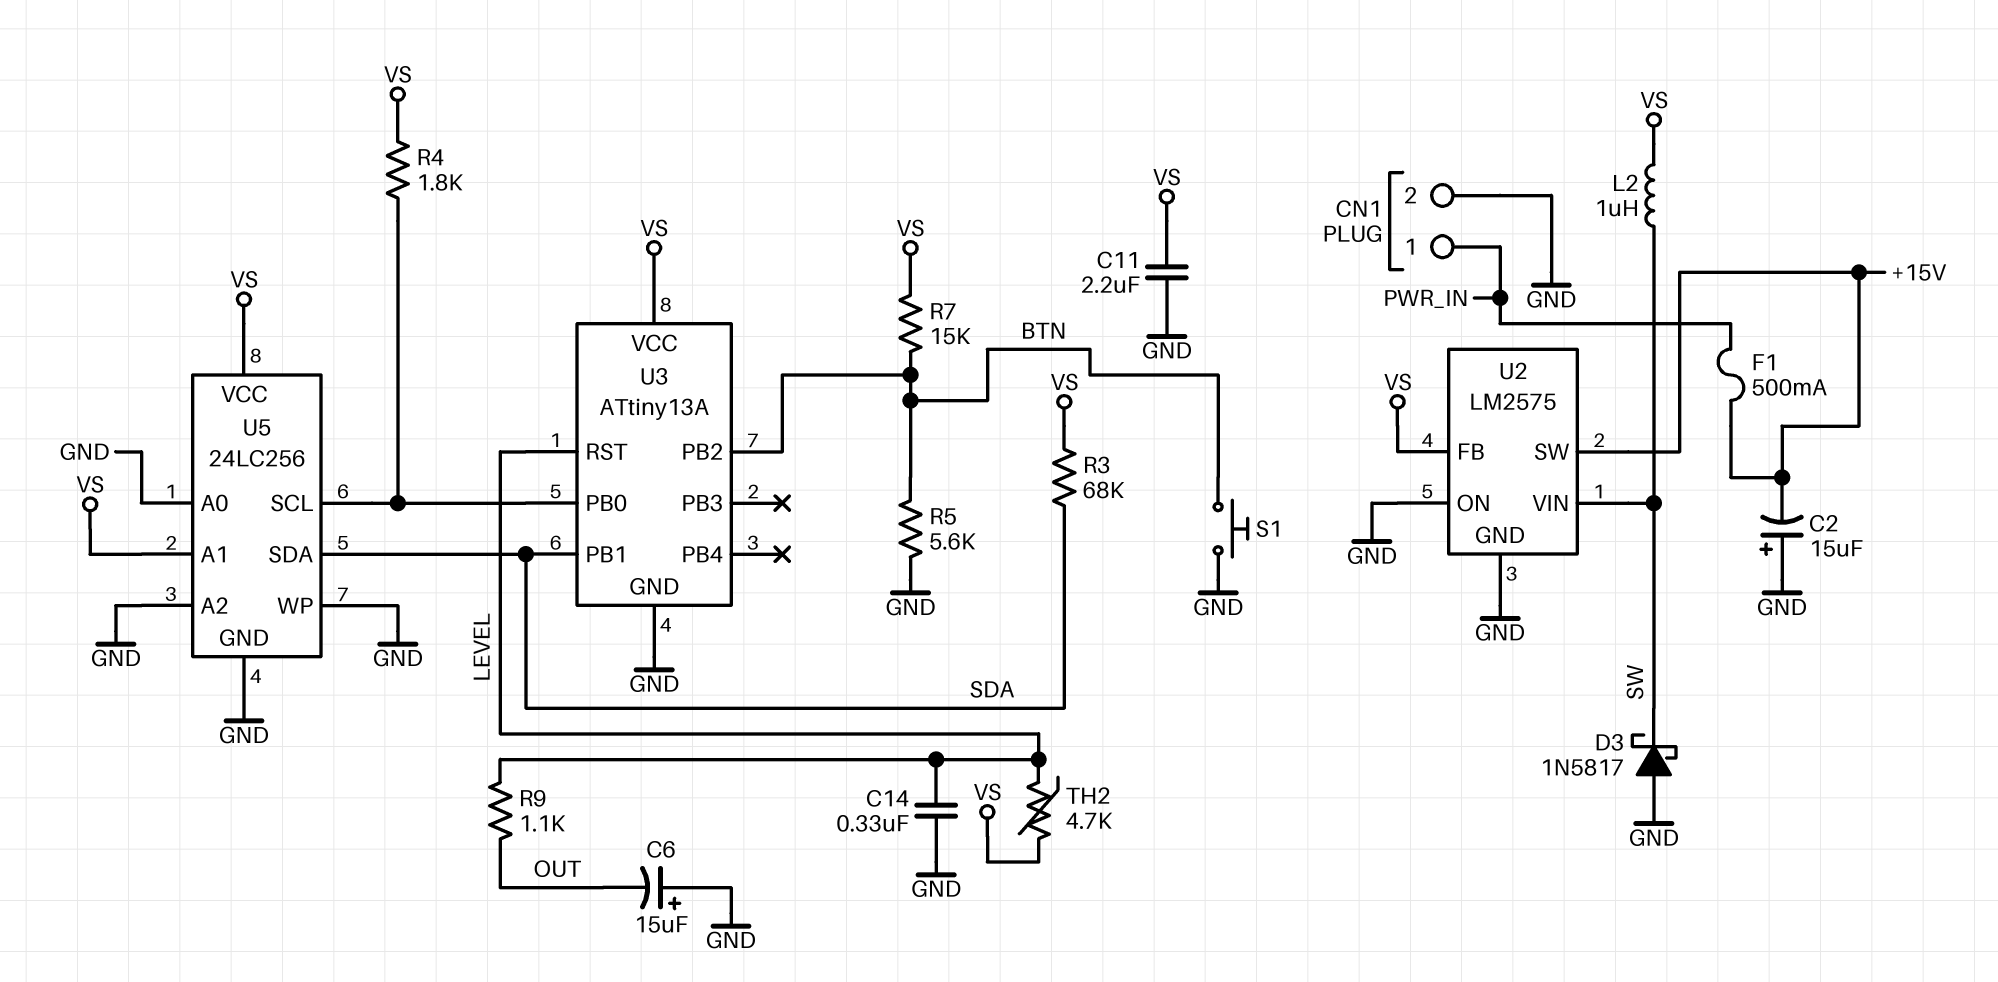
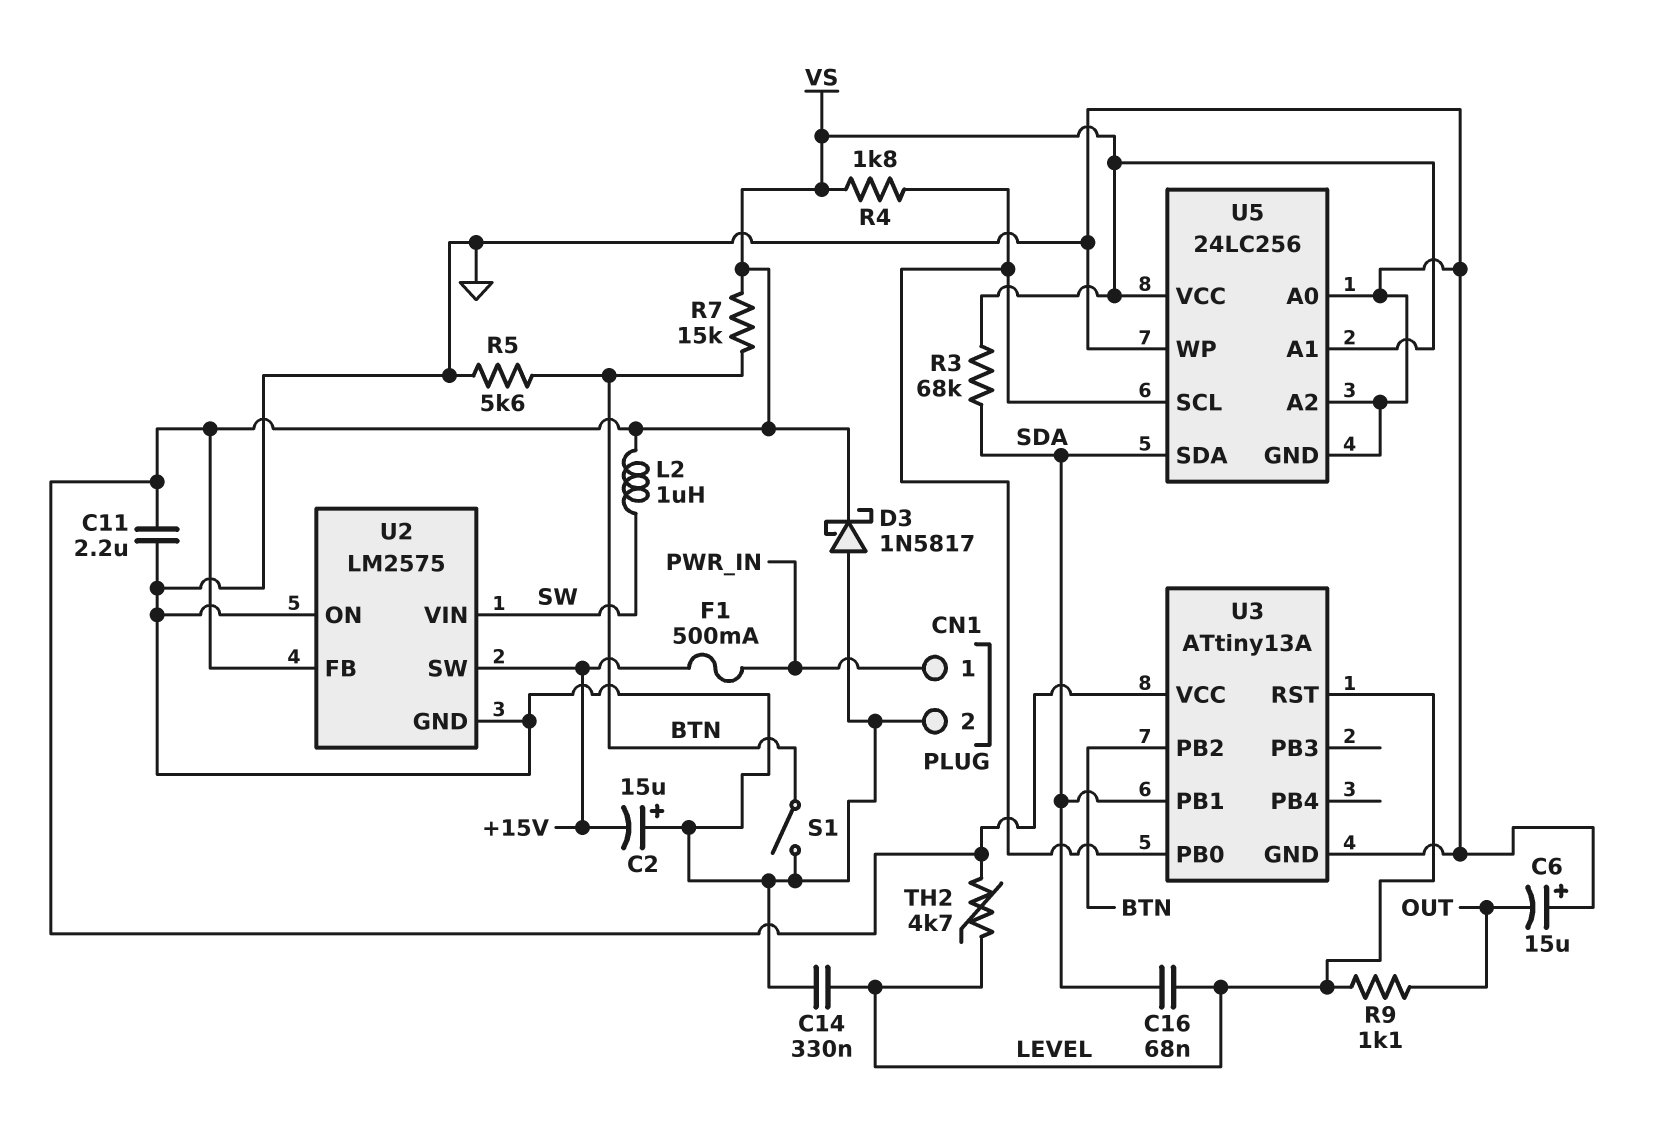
C16: none -> 68nF (LEVEL, SDA)
D3: schottky 1N5817 (A GND, K SW) -> schottky 1N5817 (A GND, K VS)
S1: button (BTN, GND) -> switch (BTN, GND)

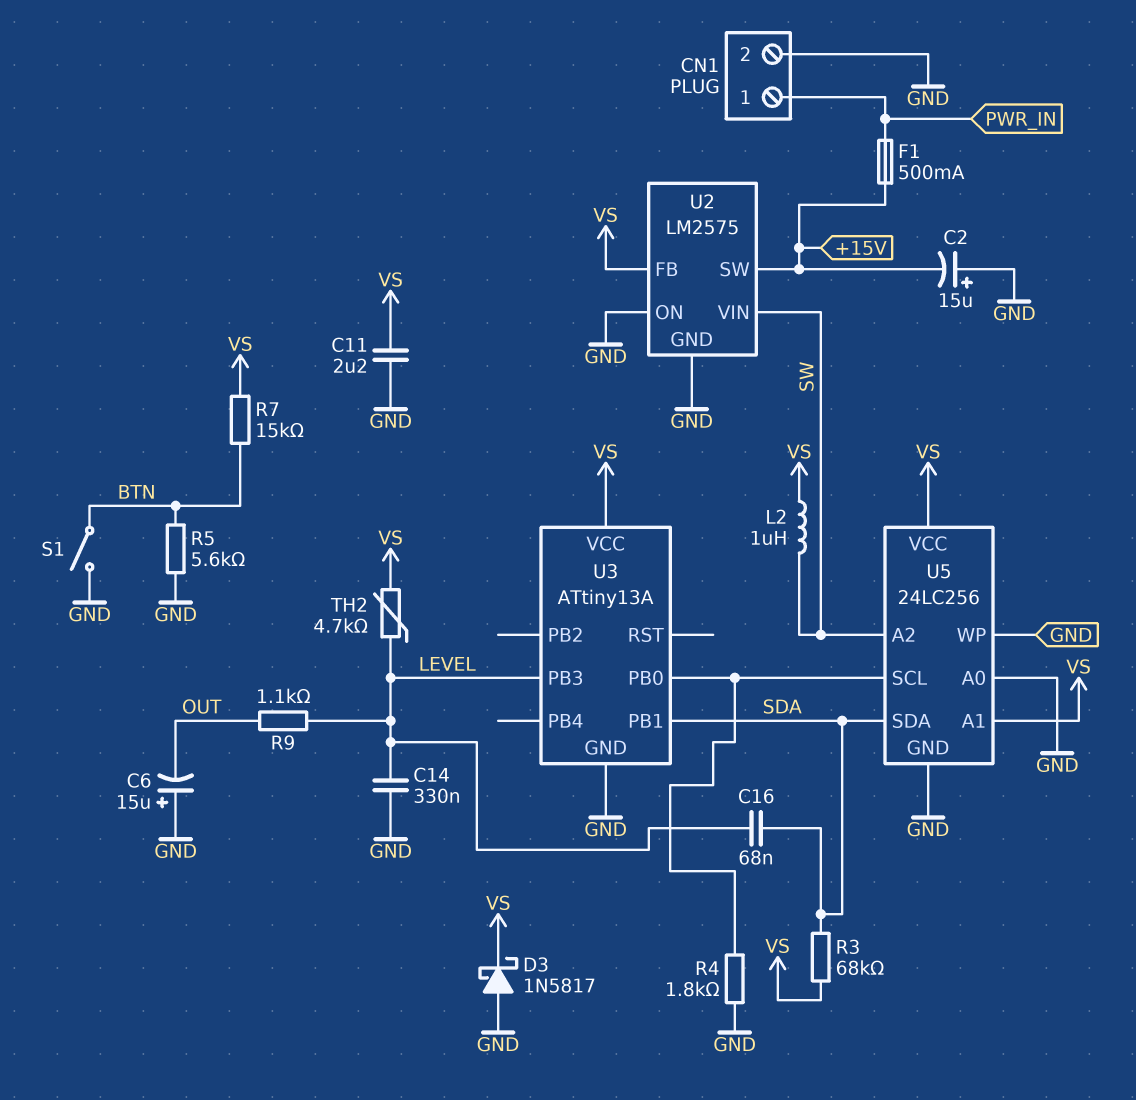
R4: 1.8k (U3/PB0, VS) -> 1.8k (GND, U3/PB0)
U3 pin PB2: BTN -> none
U3 pin PB3: none -> LEVEL
U3 pin RST: LEVEL -> none
U5 pin A2: GND -> SW

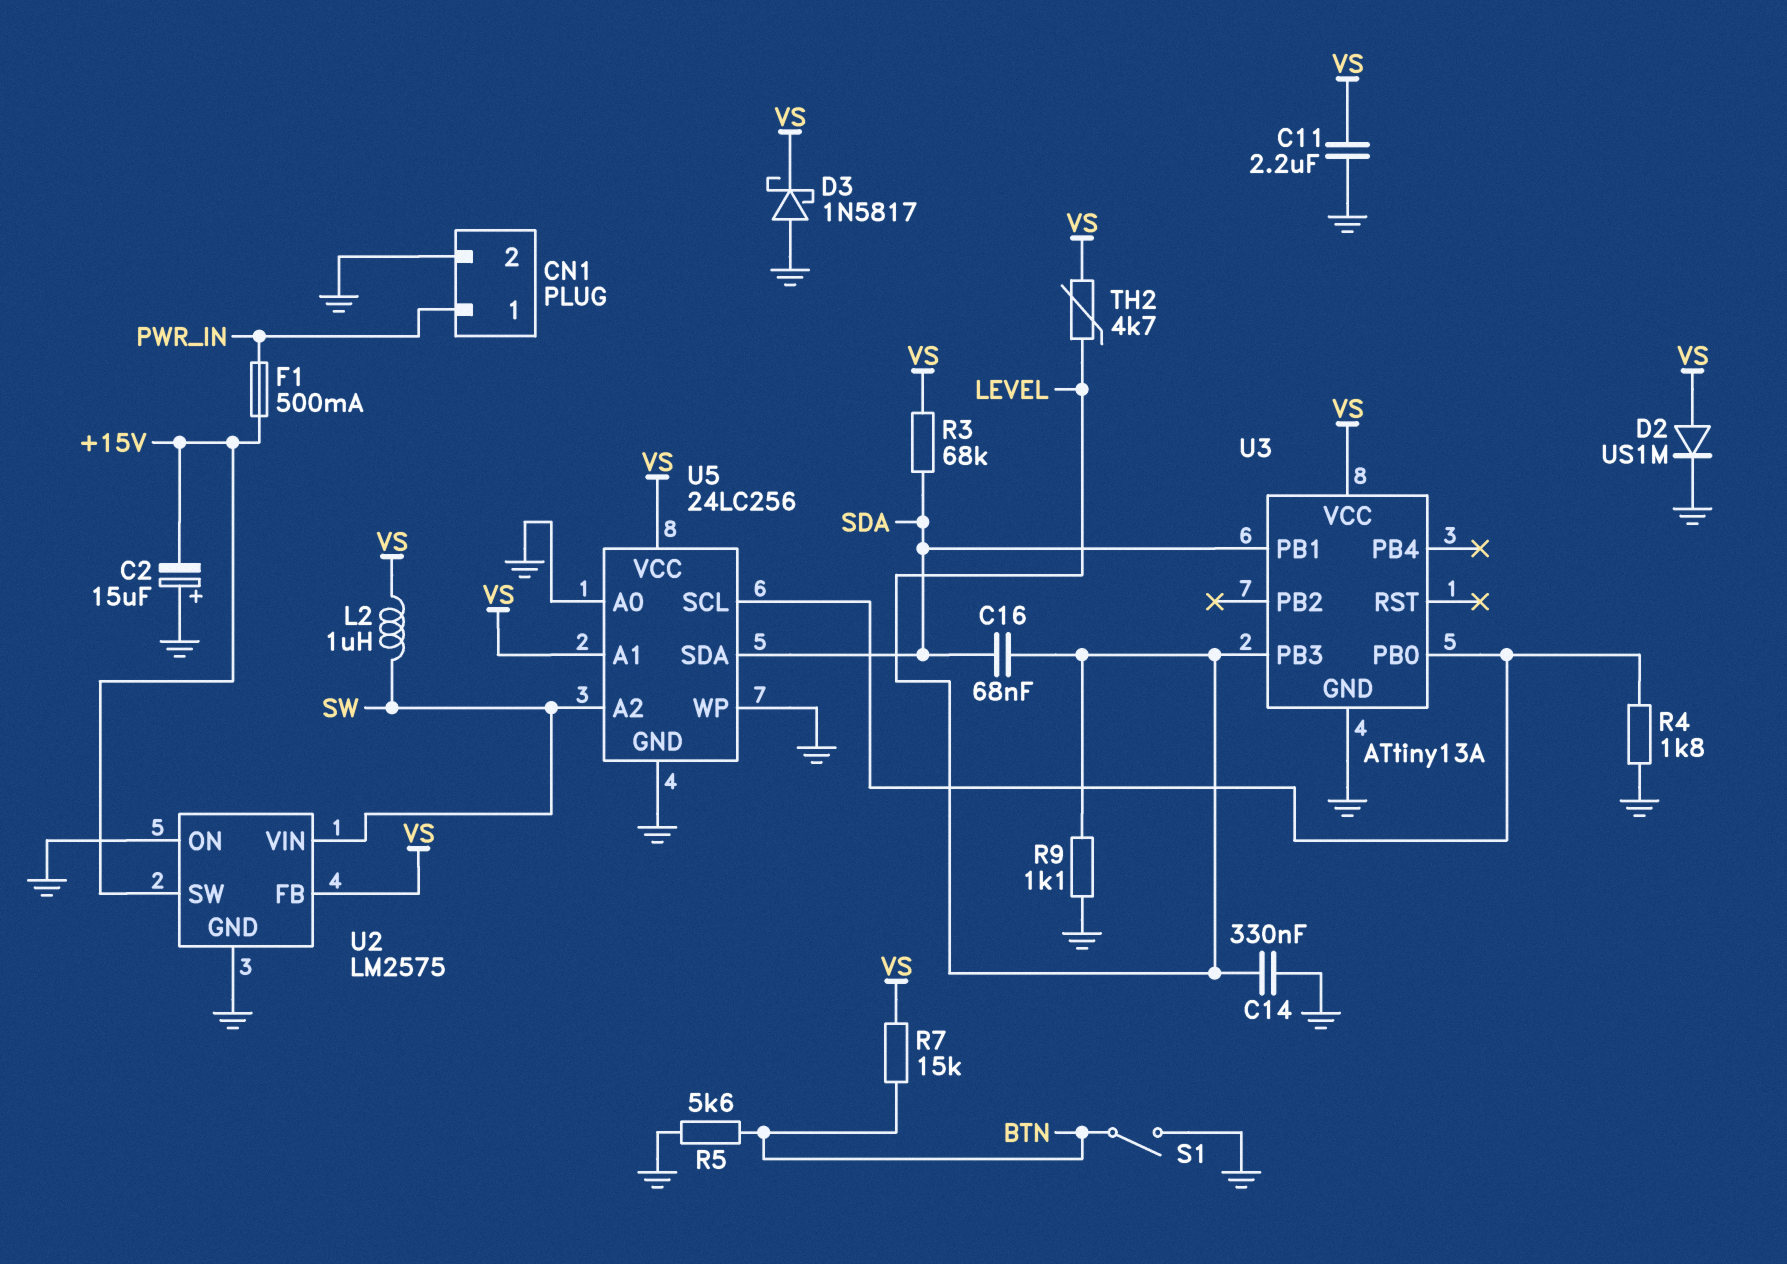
C6: 15uF (plus GND, minus OUT) -> none
D2: none -> diode US1M (A VS, K GND)
R9: 1.1k (LEVEL, OUT) -> 1.1k (GND, LEVEL)

